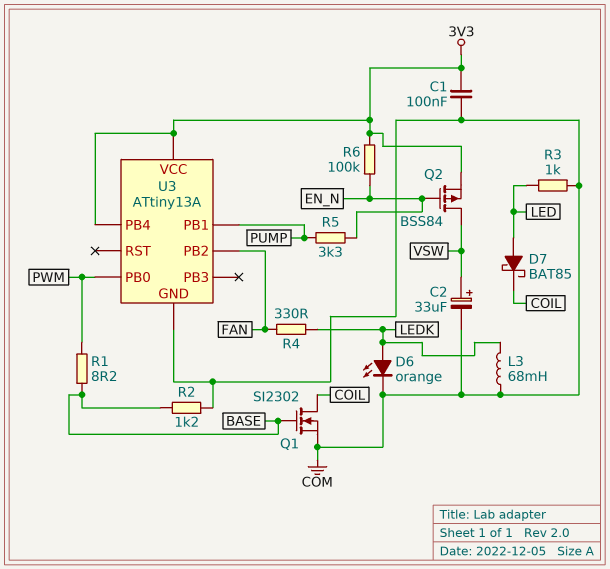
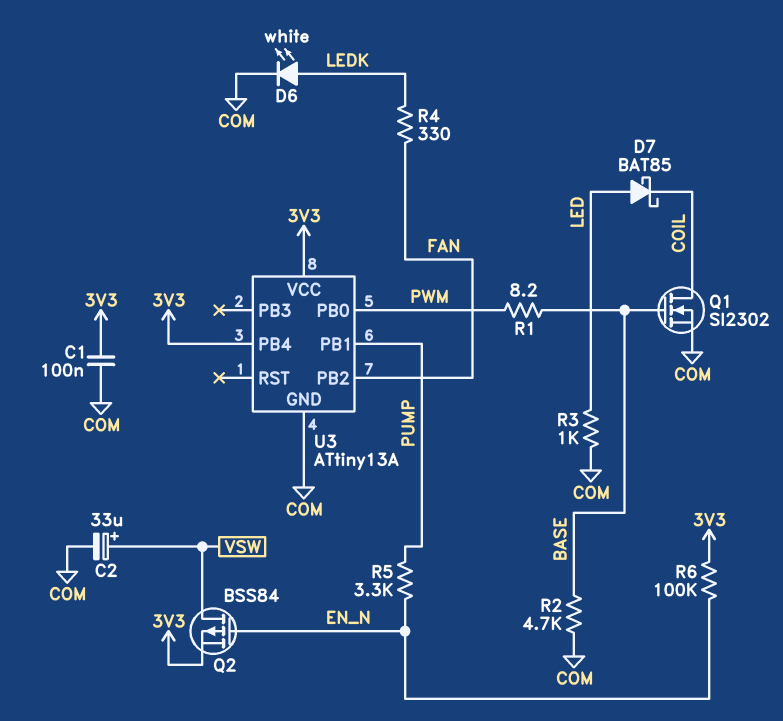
D6: LED orange (A LEDK, K COM) -> LED white (A LEDK, K COM)
L3: 68mH (COM, LEDK) -> none
R2: 1.2k (BASE, COM) -> 4.7k (BASE, COM)

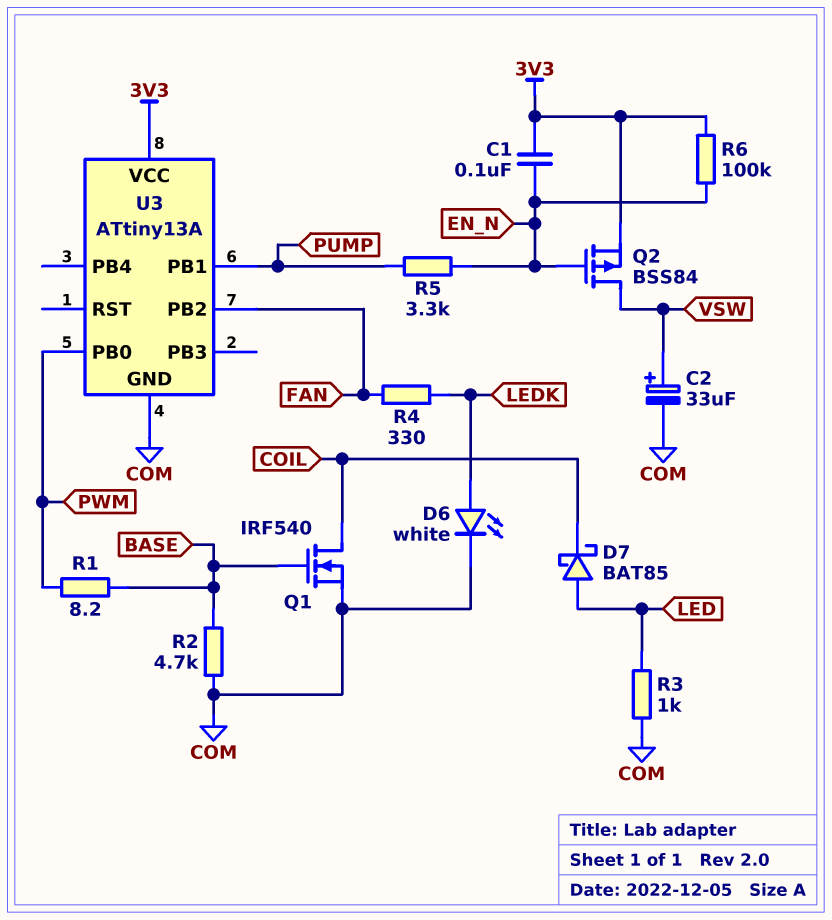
C1: 100nF (3V3, COM) -> 100nF (3V3, EN_N)
Q1: NMOS SI2302 (G BASE, D COIL, S COM) -> NMOS IRF540 (G BASE, D COIL, S COM)
U3 pin PB4: 3V3 -> none

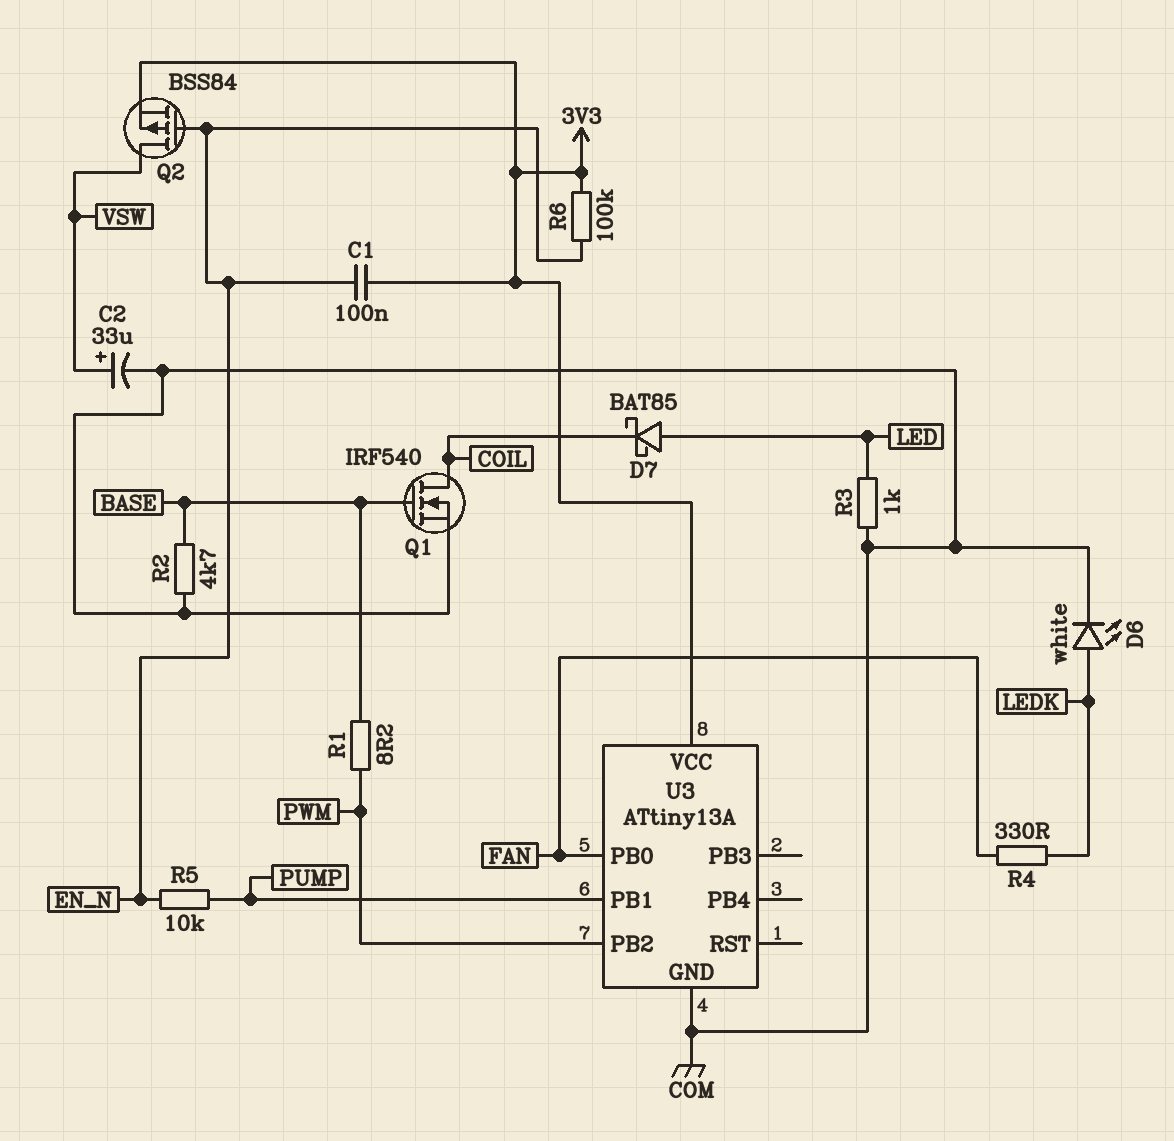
R5: 3.3k (EN_N, PUMP) -> 10k (EN_N, PUMP)
U3 pin PB0: PWM -> FAN
U3 pin PB2: FAN -> PWM

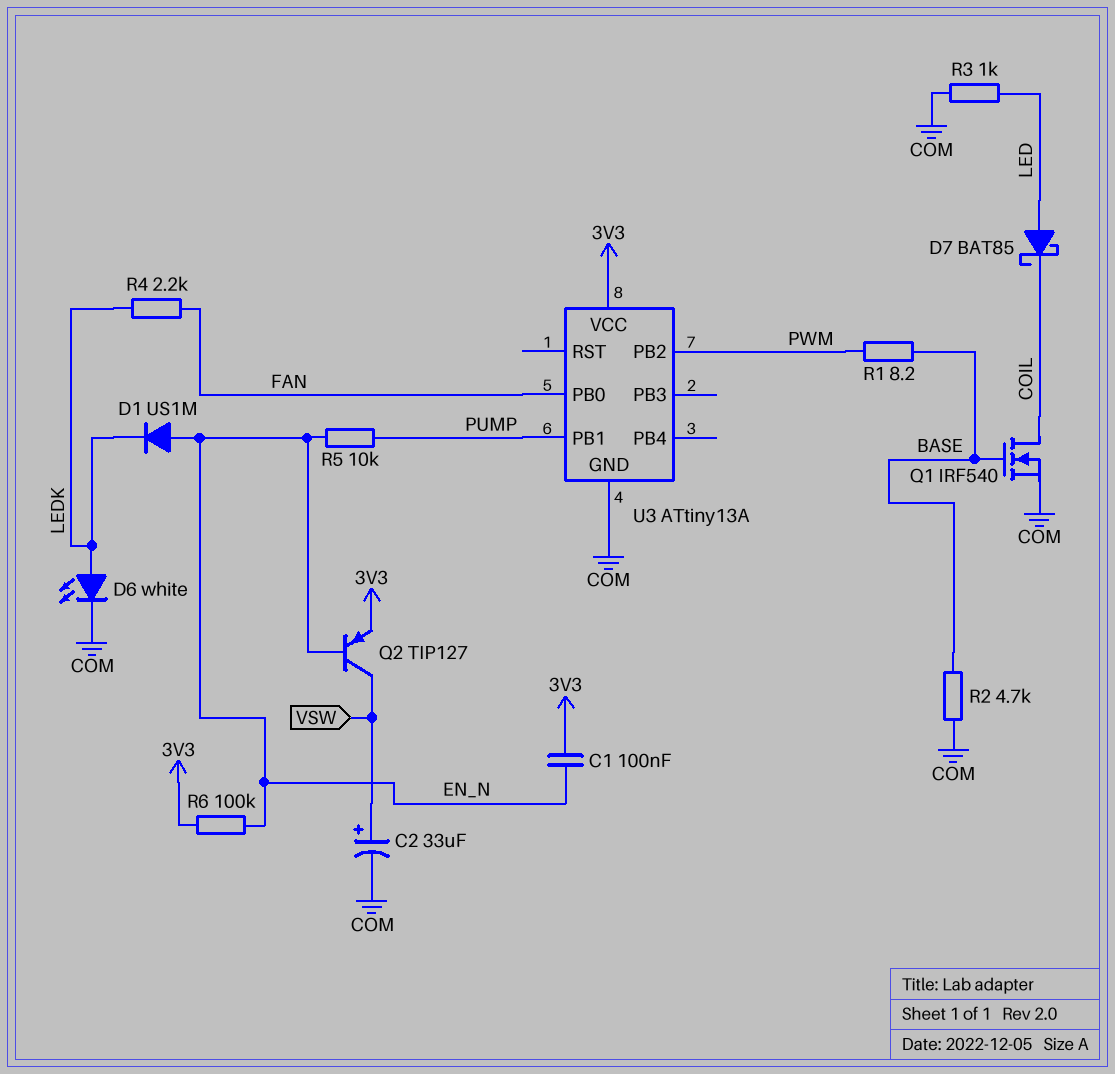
D1: none -> diode US1M (A EN_N, K LEDK)
Q2: PMOS BSS84 (G EN_N, D VSW, S 3V3) -> PNP TIP127 (B EN_N, C VSW, E 3V3)
R4: 330 (FAN, LEDK) -> 2.2k (FAN, LEDK)

